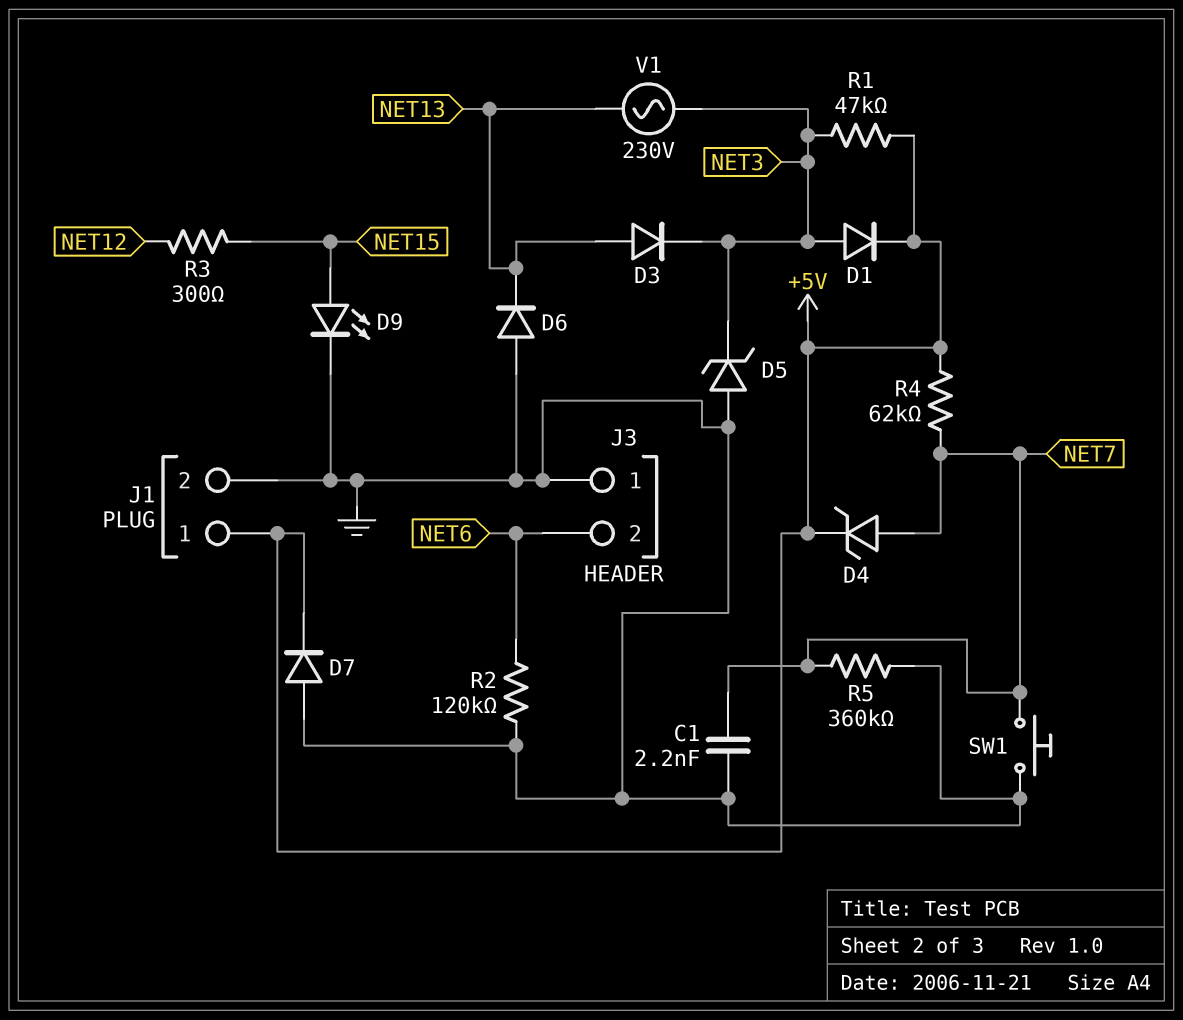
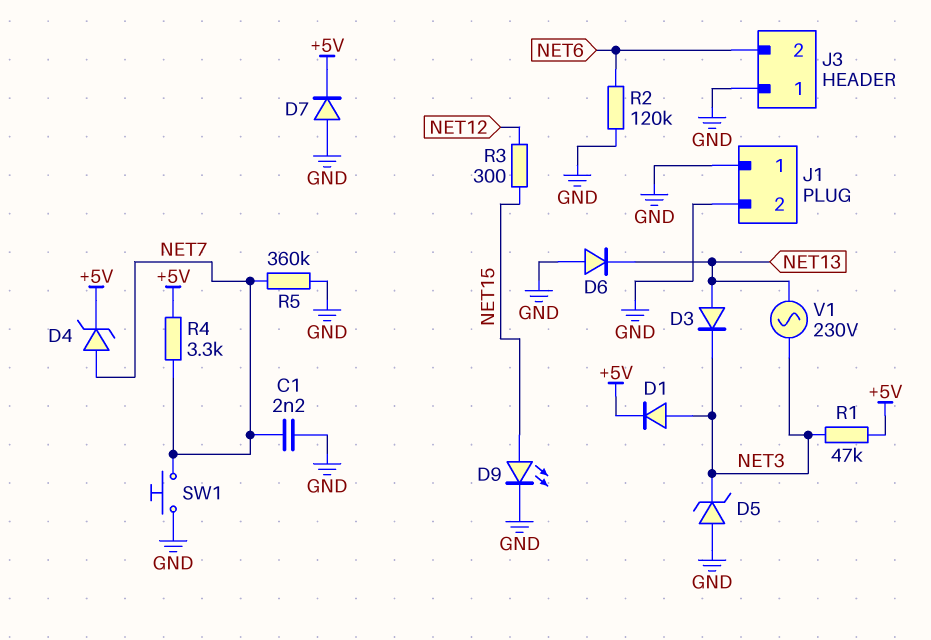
J1 pin 1: +5V -> GND
R4: 62k (+5V, NET7) -> 3.3k (+5V, NET7)

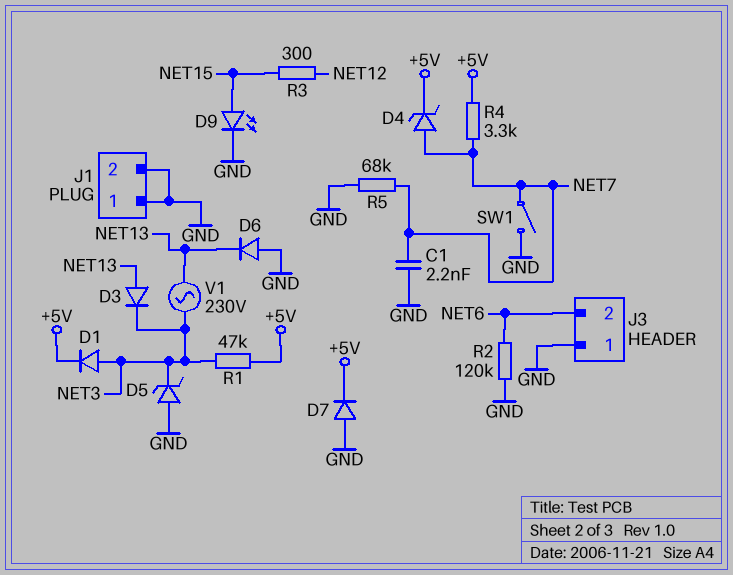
R5: 360k (GND, NET7) -> 68k (GND, NET7)
SW1: button (GND, NET7) -> switch (GND, NET7)

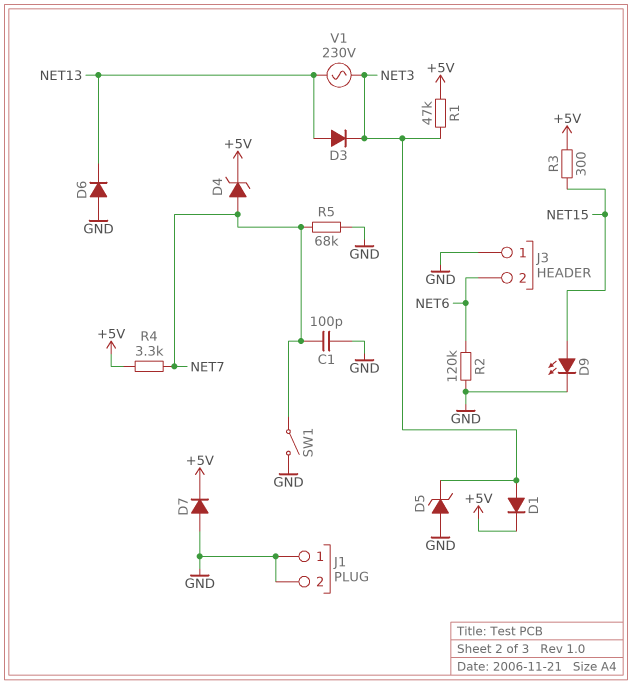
C1: 2.2nF (GND, NET7) -> 100pF (GND, NET7)
R3: 300 (NET12, NET15) -> 300 (+5V, NET15)

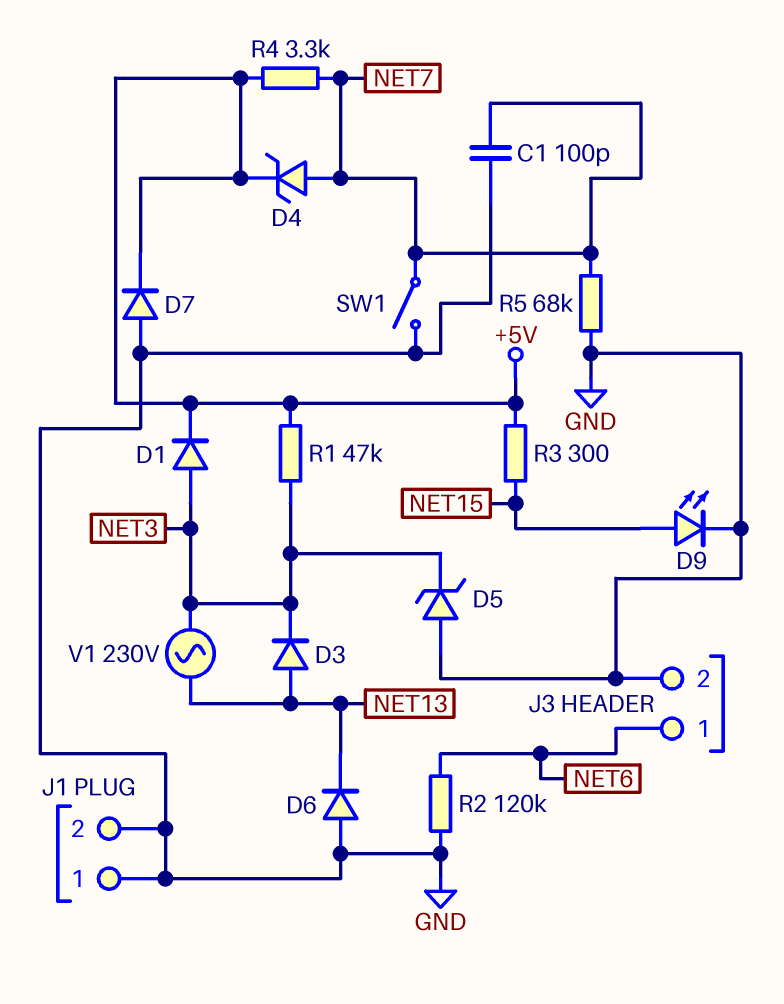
J3 pin 1: GND -> NET6
J3 pin 2: NET6 -> GND

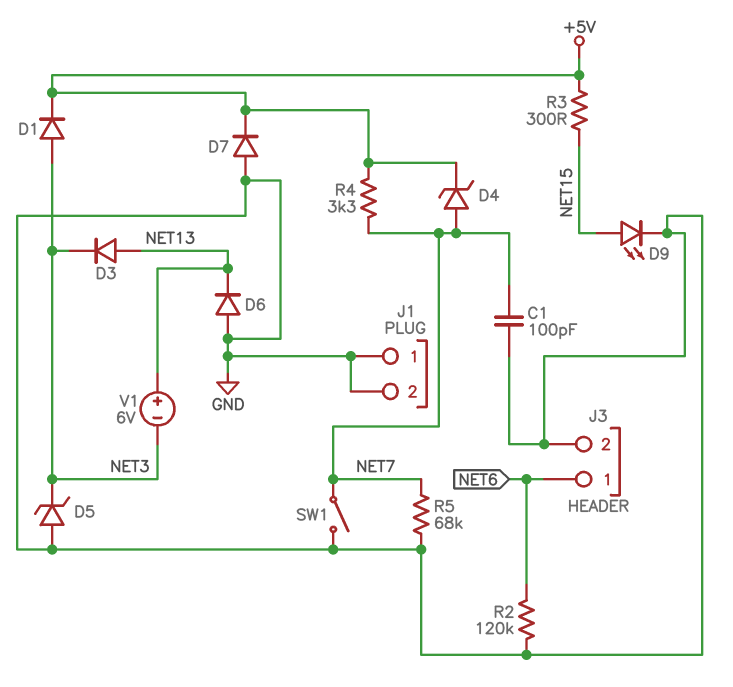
R1: 47k (+5V, NET3) -> none
V1: AC 230V (NET3, NET13) -> 6V (plus NET13, minus NET3)

